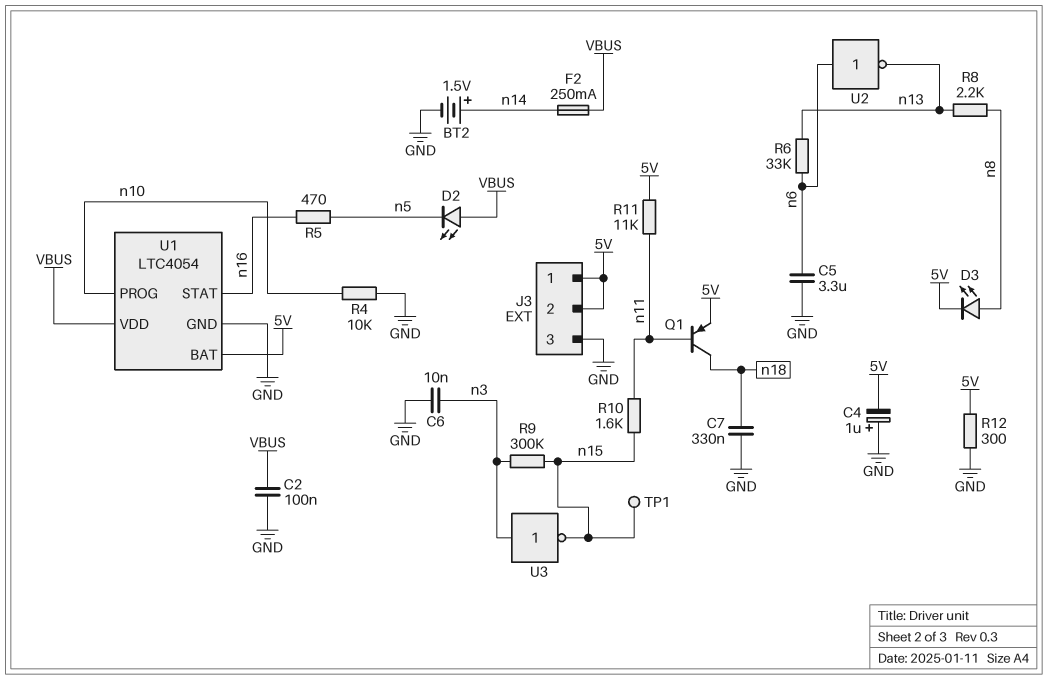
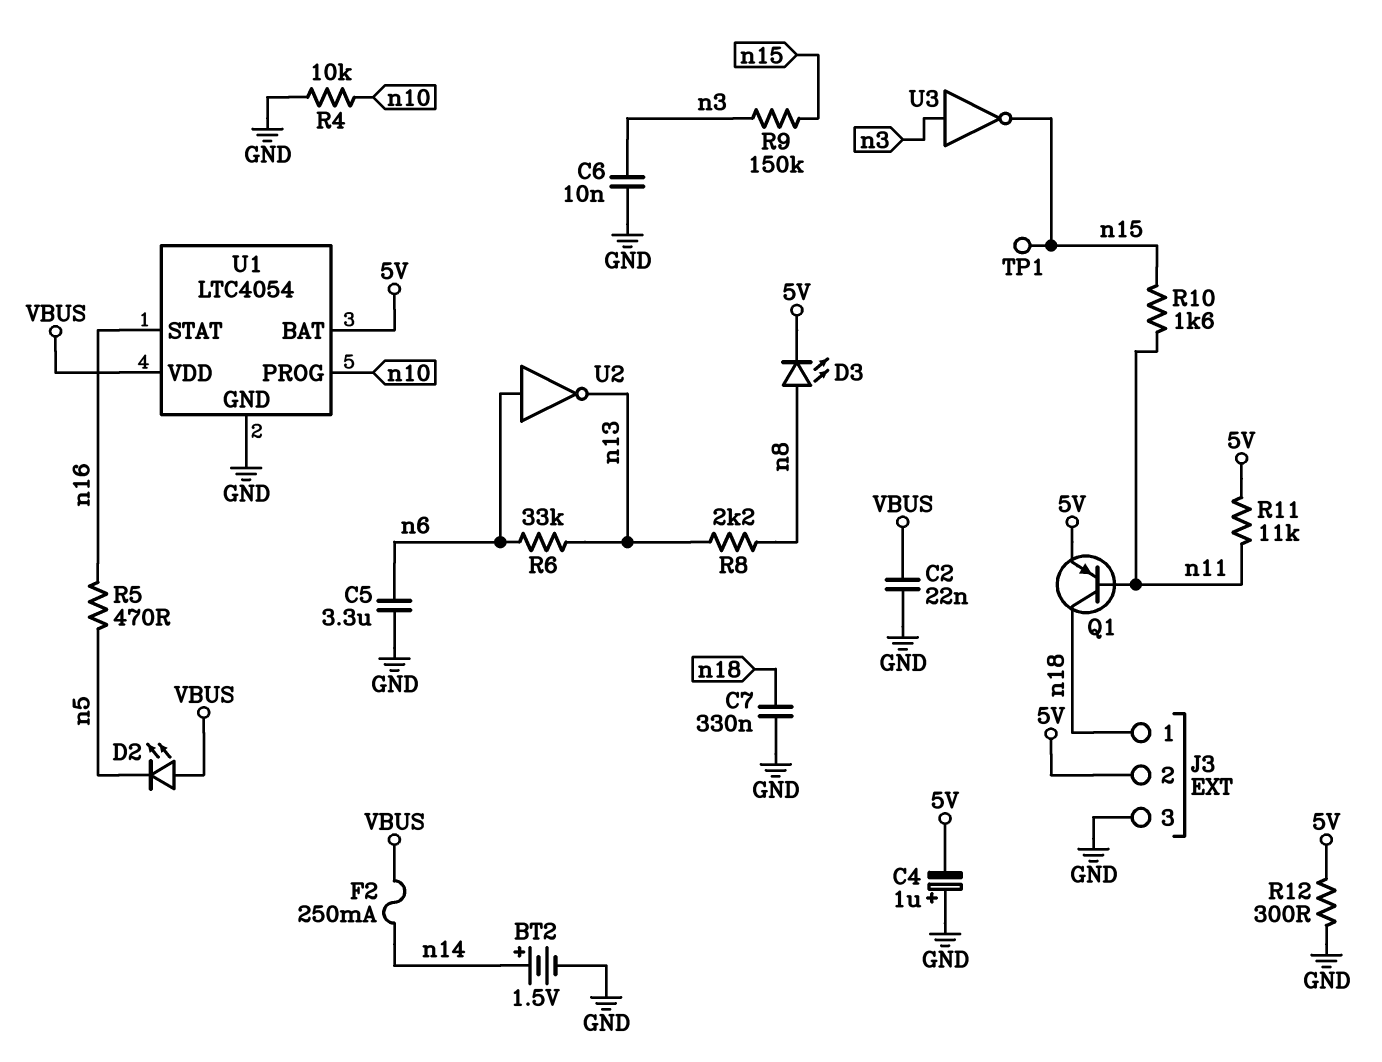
C2: 100nF (GND, VBUS) -> 22nF (GND, VBUS)
J3 pin 1: 5V -> n18
R9: 300k (n3, n15) -> 150k (n3, n15)

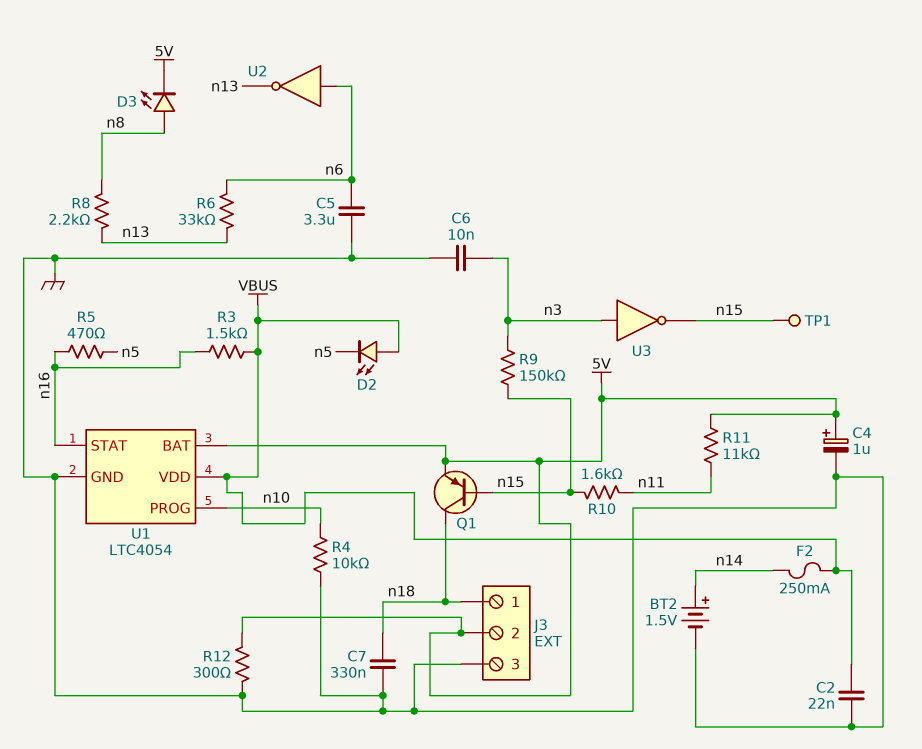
C4: 1uF (plus GND, minus 5V) -> 1uF (plus 5V, minus GND)
Q1: PNP (B n11, C n18, E 5V) -> PNP (B n15, C n18, E 5V)
R3: none -> 1.5k (VBUS, n16)

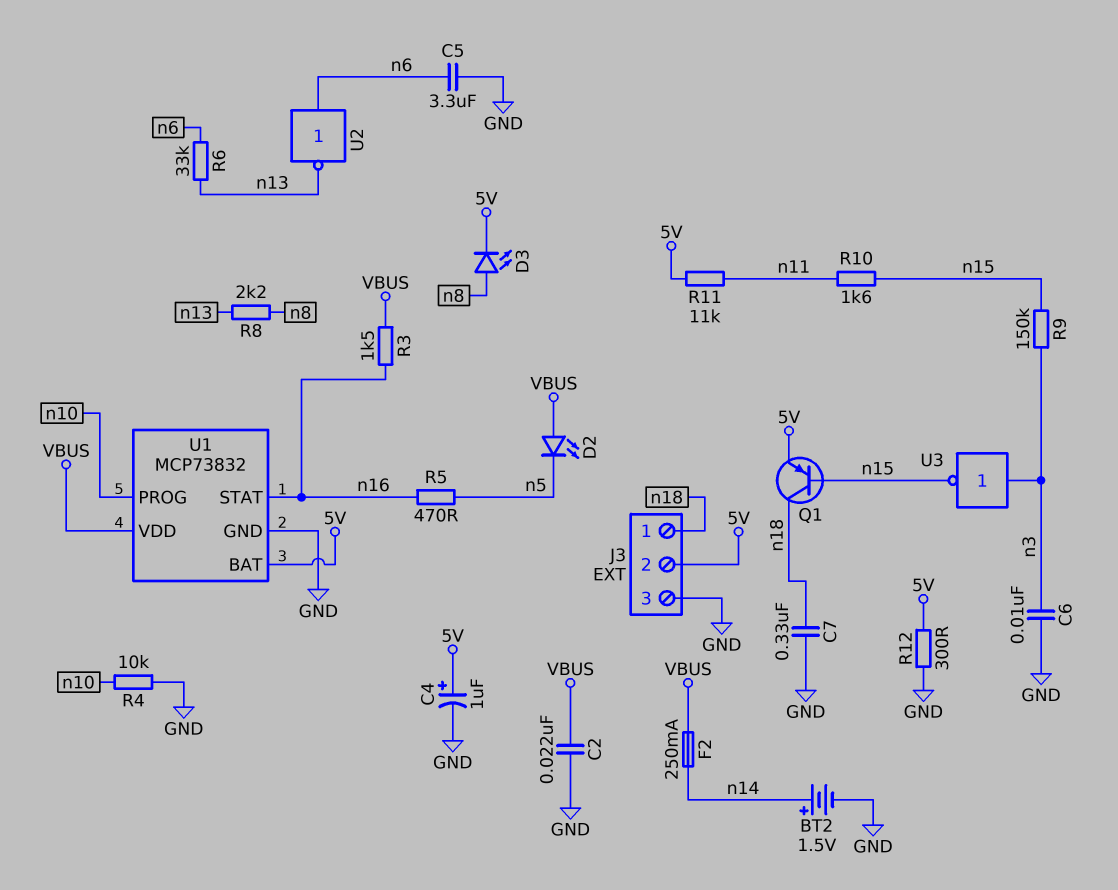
TP1: test point (n15) -> none
U1: LTC4054 -> MCP73832

